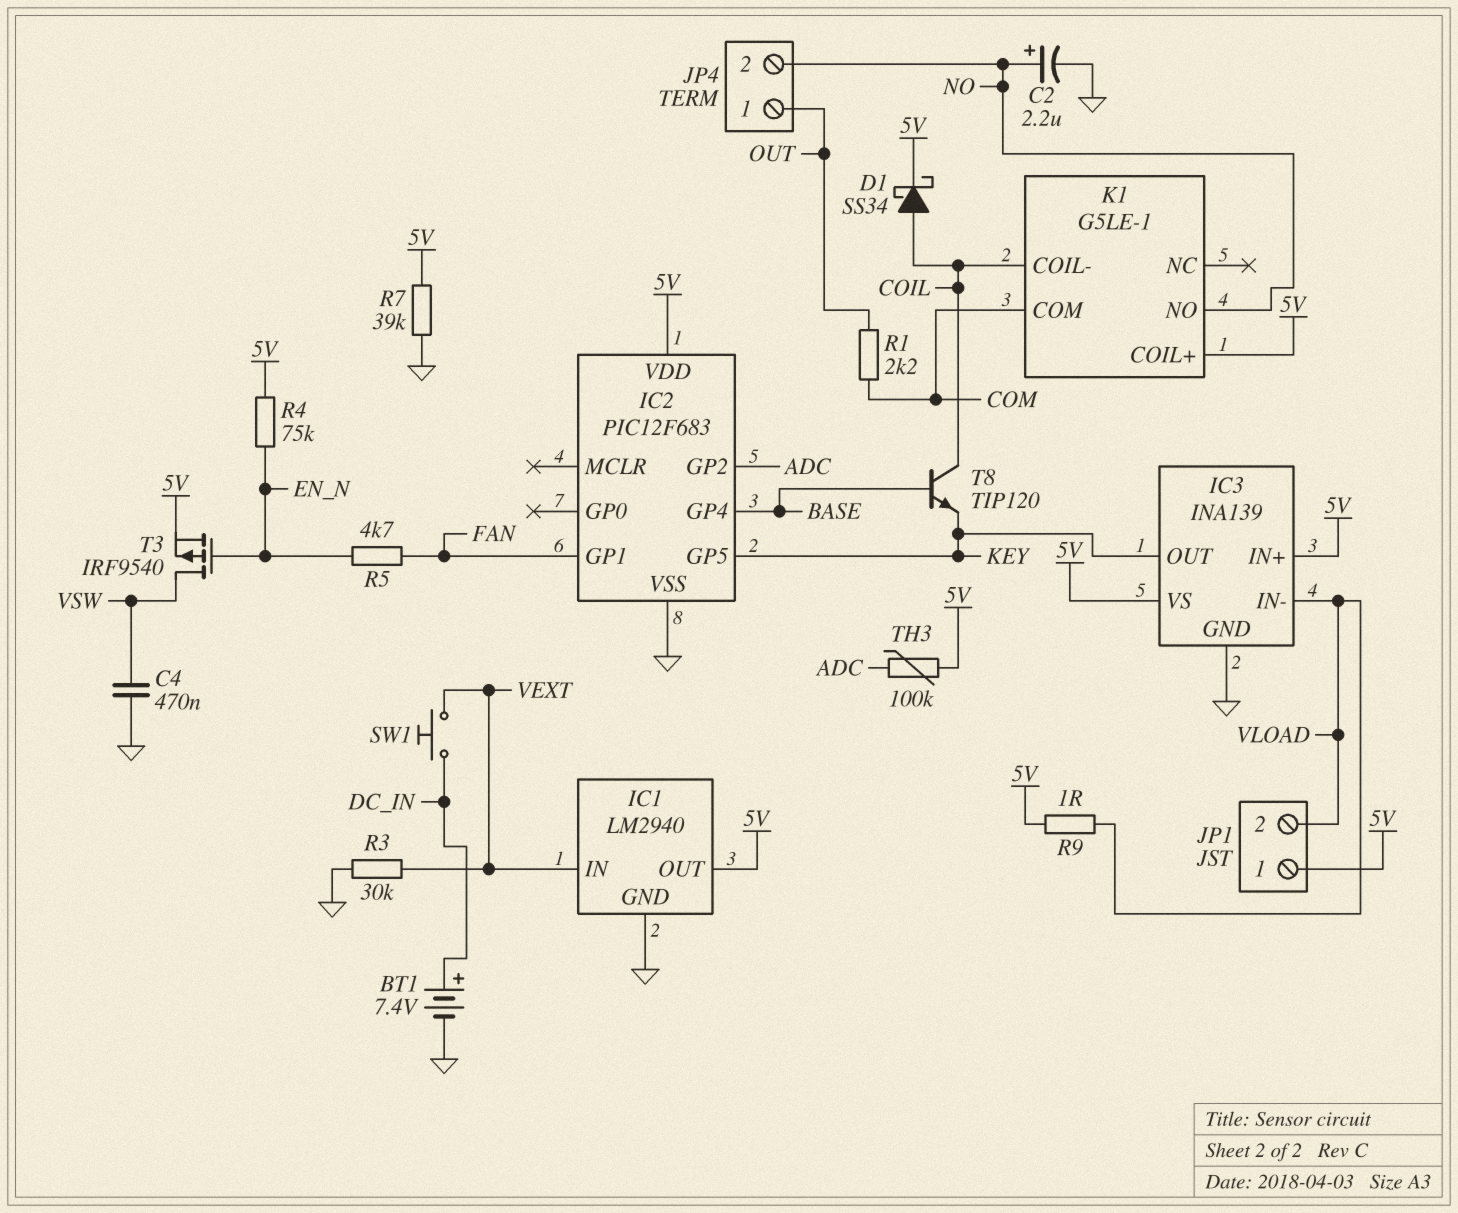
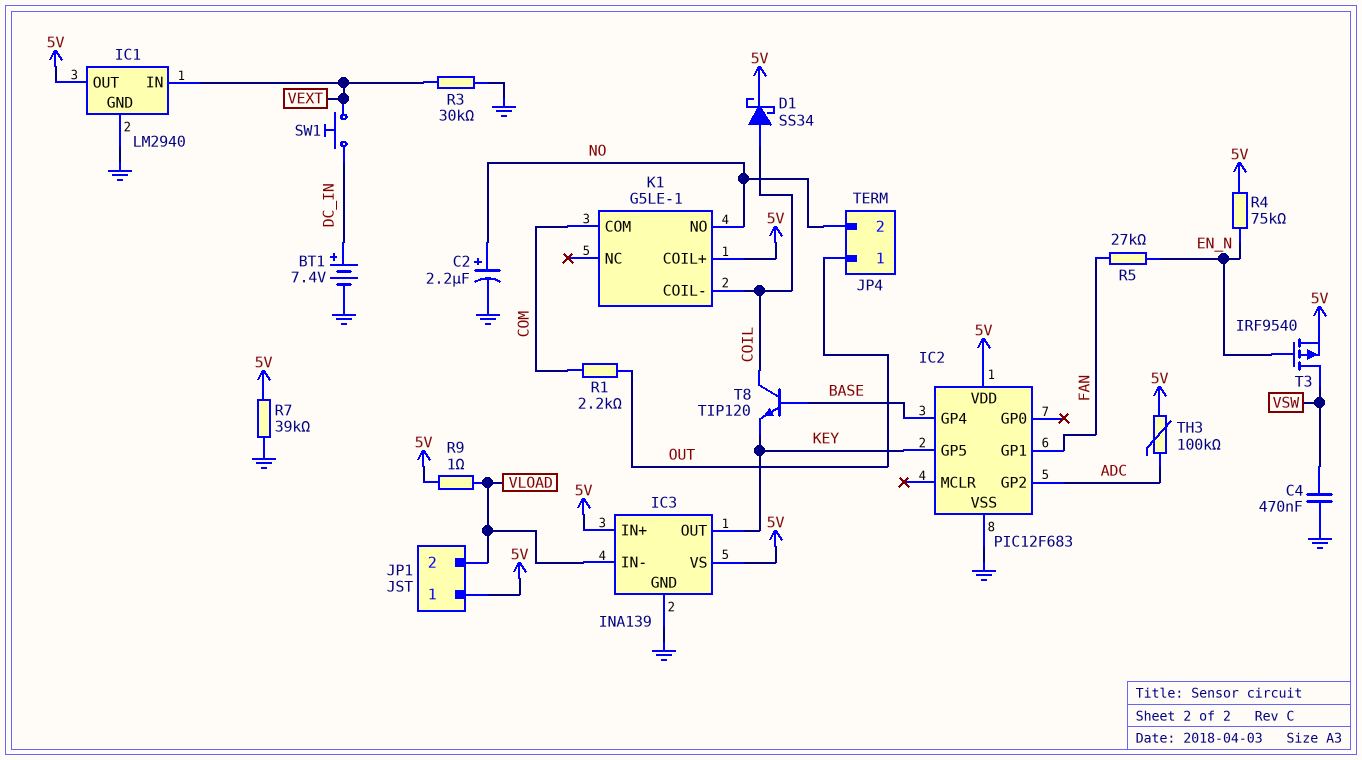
R5: 4.7k (EN_N, FAN) -> 27k (EN_N, FAN)

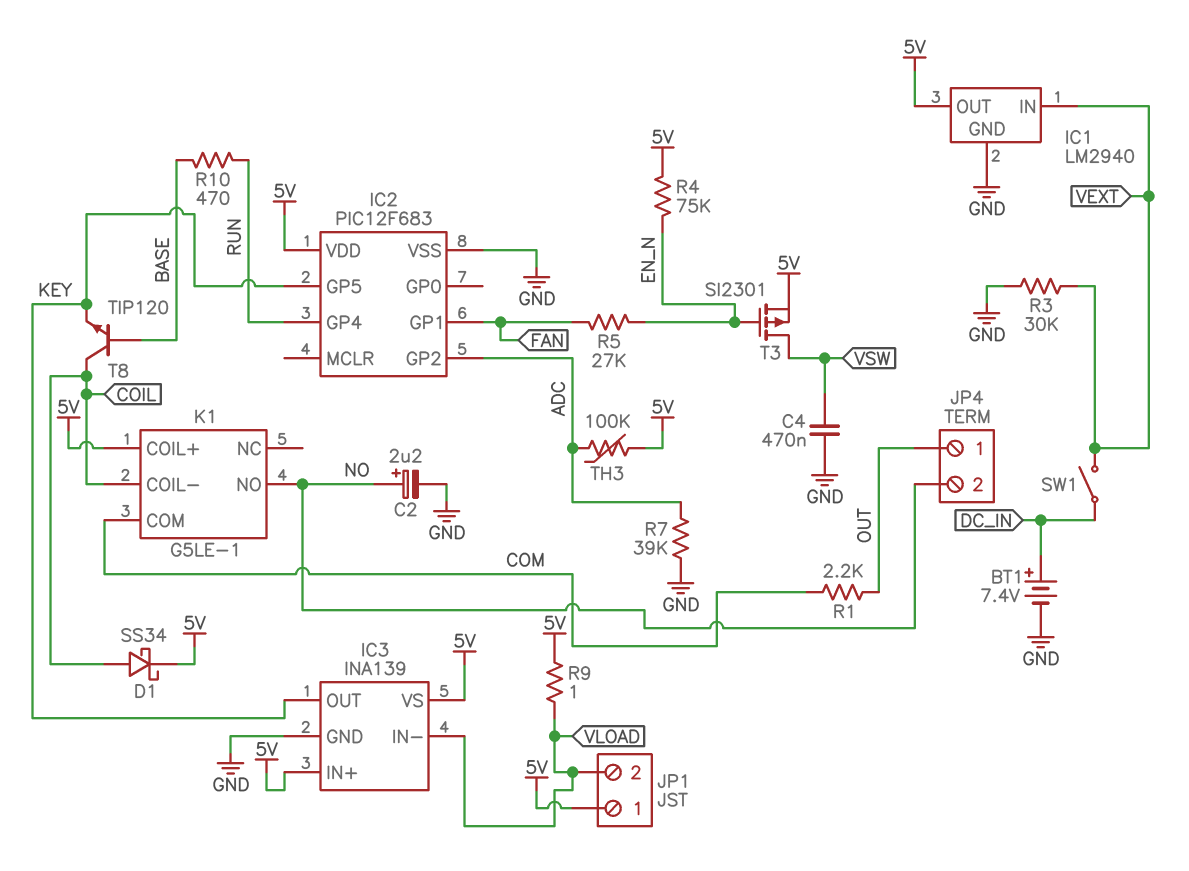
IC2 pin GP4: BASE -> RUN
R7: 39k (5V, GND) -> 39k (ADC, GND)
R10: none -> 470 (BASE, RUN)
SW1: button (DC_IN, VEXT) -> switch (DC_IN, VEXT)
T3: PMOS IRF9540 (G EN_N, D VSW, S 5V) -> PMOS SI2301 (G EN_N, D VSW, S 5V)

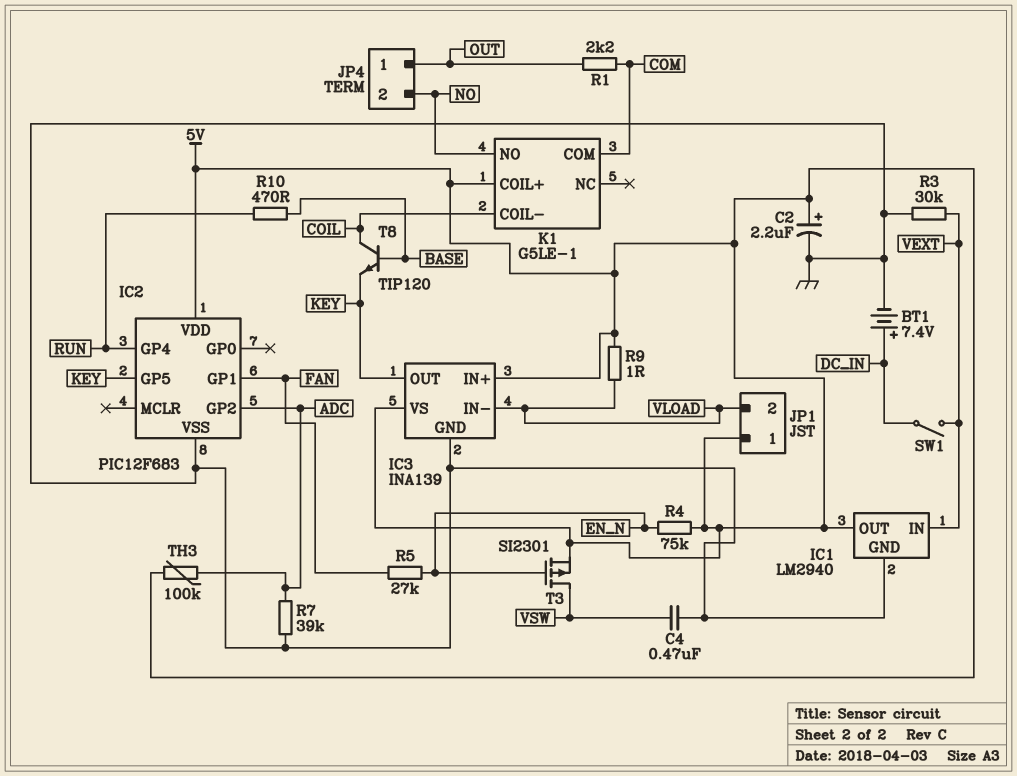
C2: 2.2uF (plus NO, minus GND) -> 2.2uF (plus 5V, minus GND)
D1: schottky SS34 (A COIL, K 5V) -> none

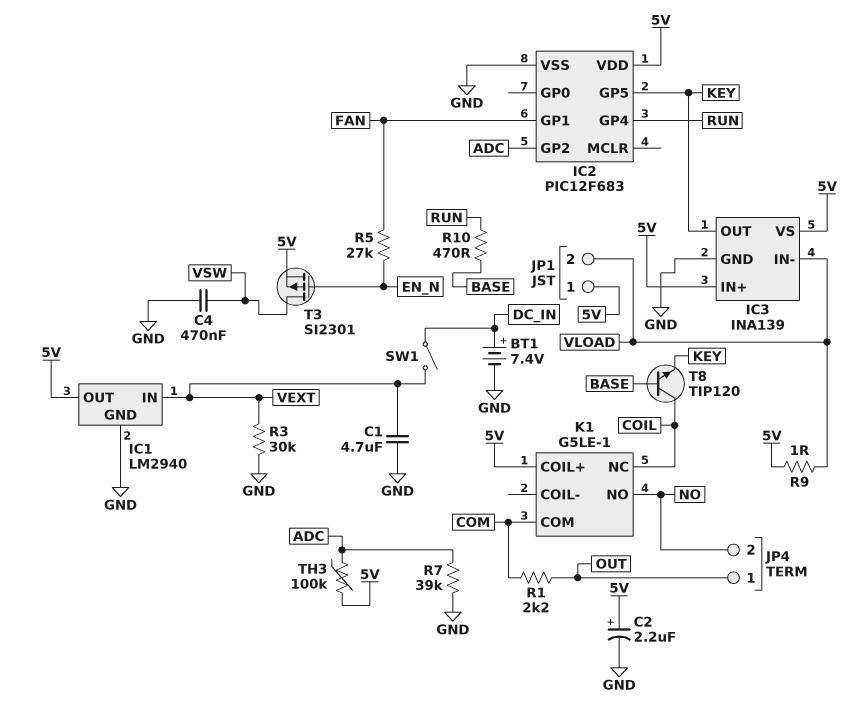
C1: none -> 4.7uF (GND, VEXT)
K1 pin COIL-: COIL -> none
K1 pin NC: none -> COIL
R4: 75k (5V, EN_N) -> none

